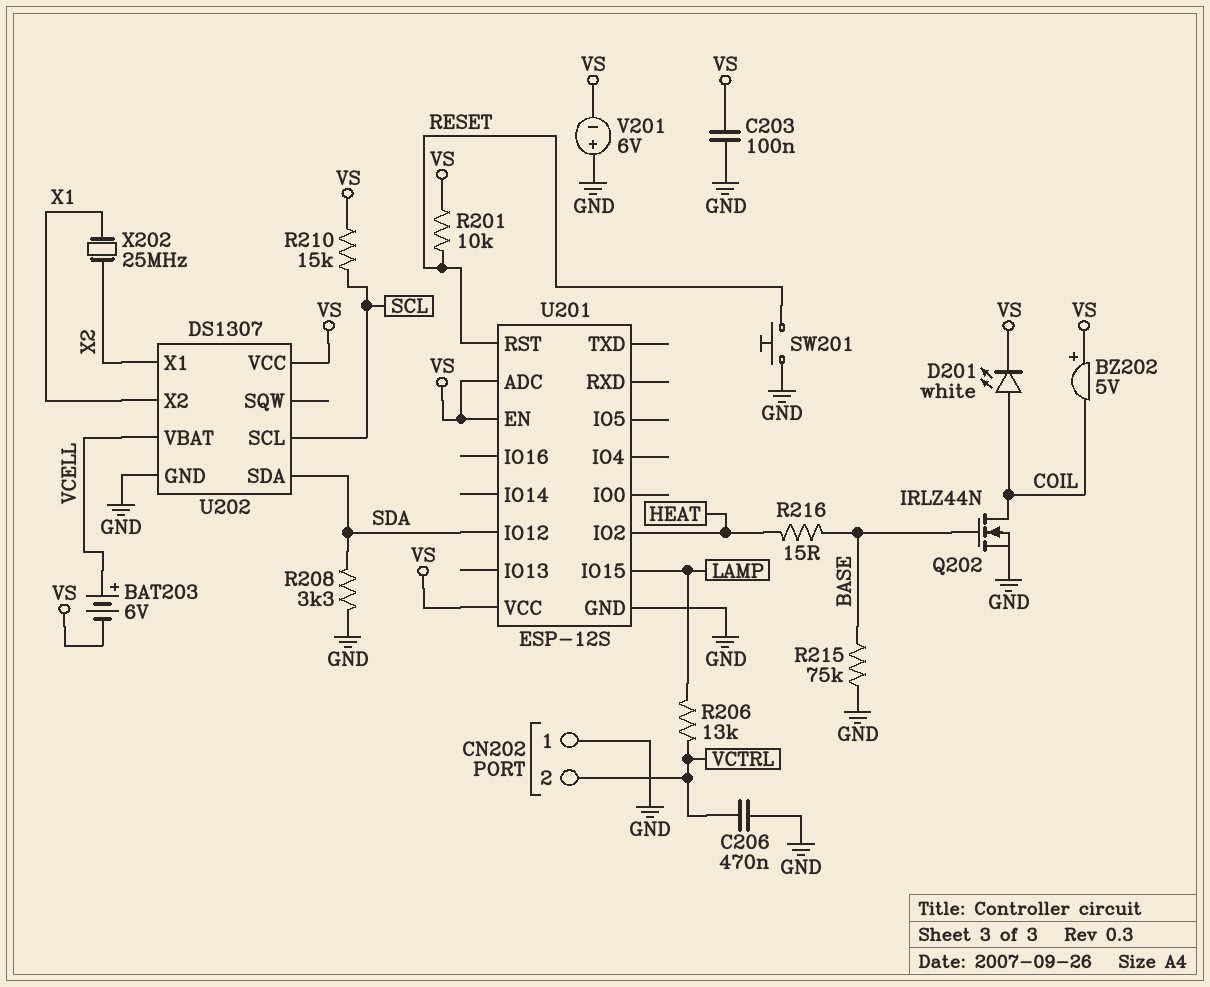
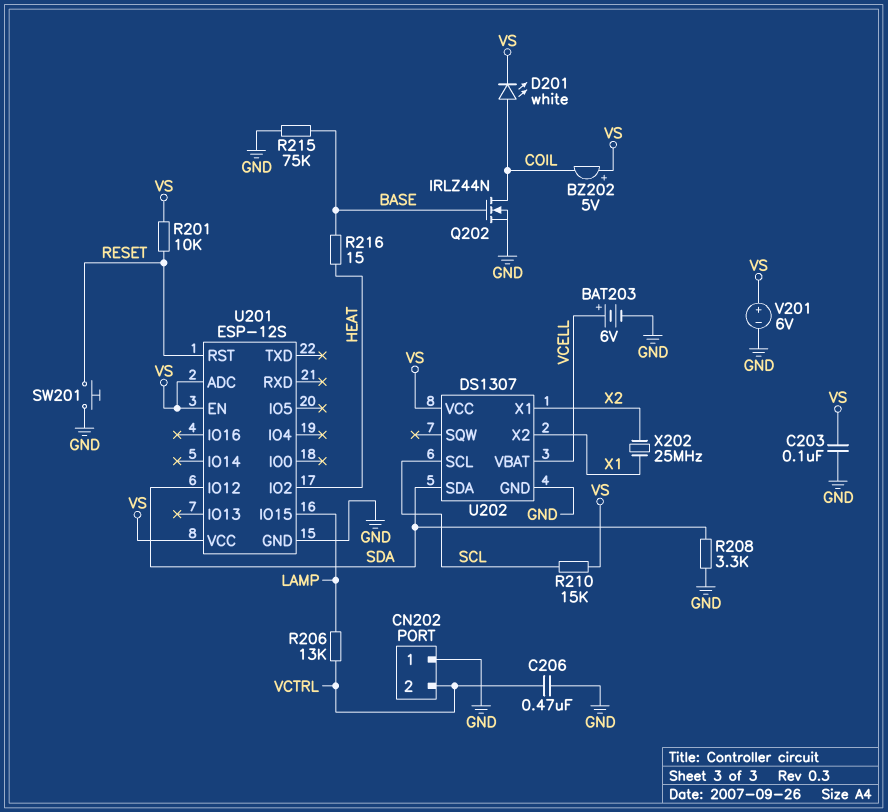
BAT203: 6V (plus VCELL, minus VS) -> 6V (plus VCELL, minus GND)
V201: 6V (plus GND, minus VS) -> 6V (plus VS, minus GND)

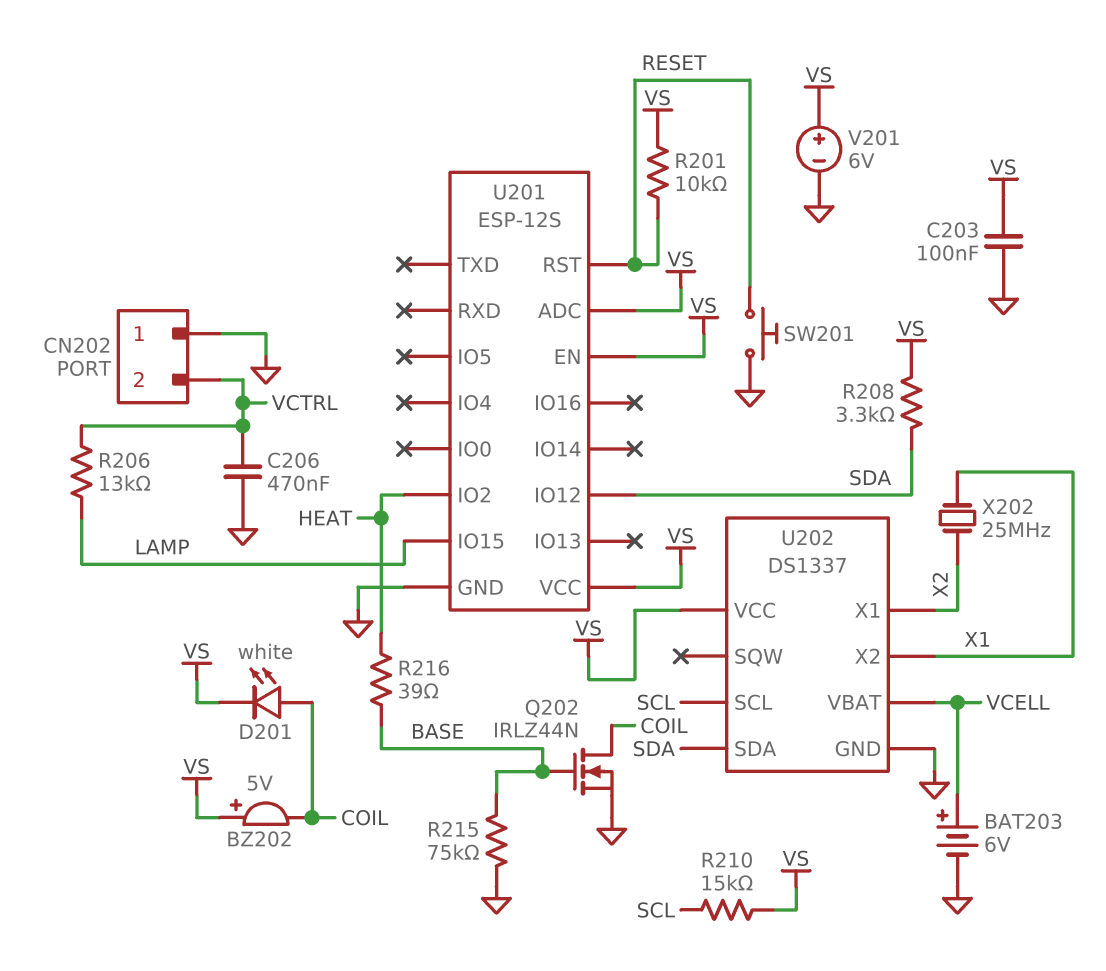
R208: 3.3k (GND, SDA) -> 3.3k (SDA, VS)
R216: 15 (BASE, HEAT) -> 39 (BASE, HEAT)
U202: DS1307 -> DS1337

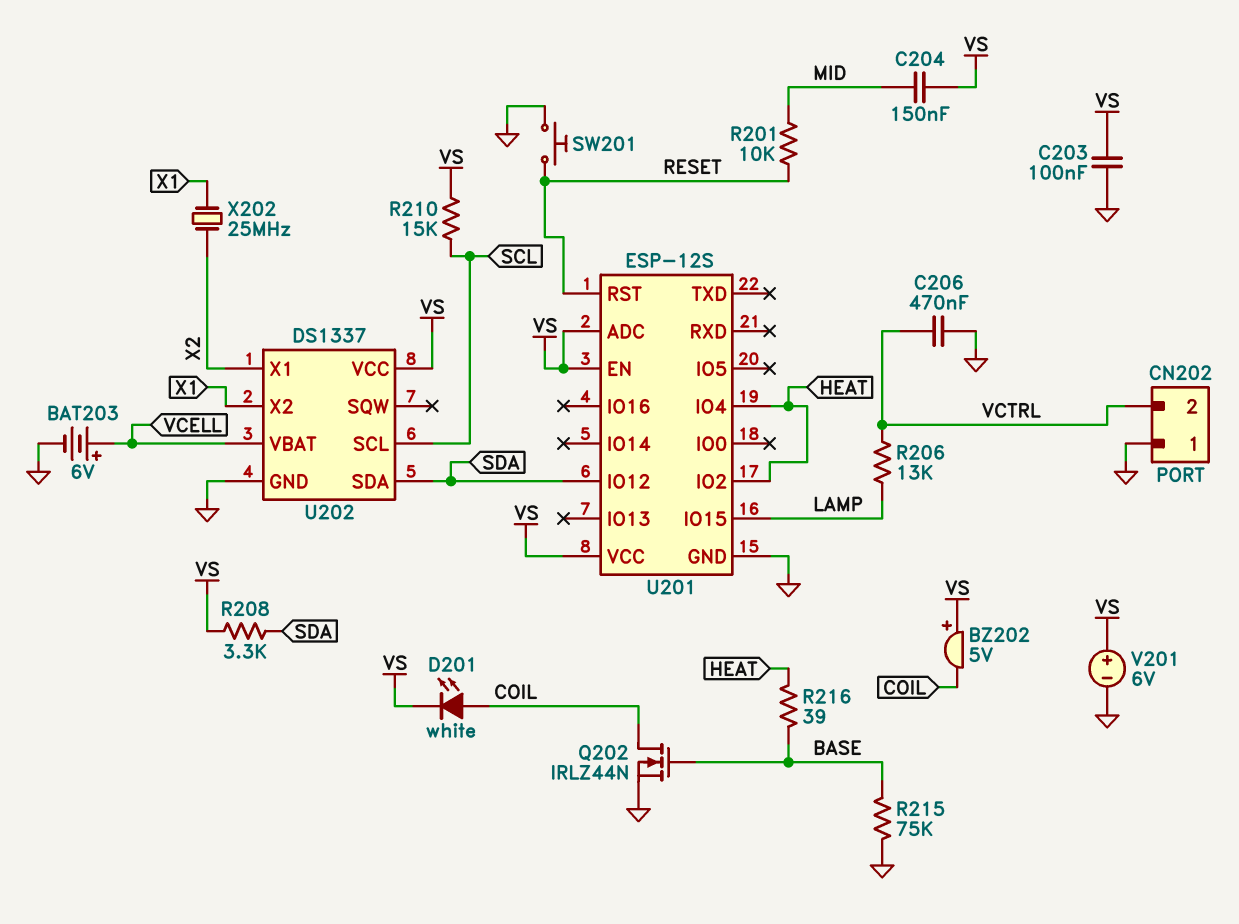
C204: none -> 150nF (MID, VS)
R201: 10k (RESET, VS) -> 10k (MID, RESET)
U201 pin IO4: none -> HEAT

